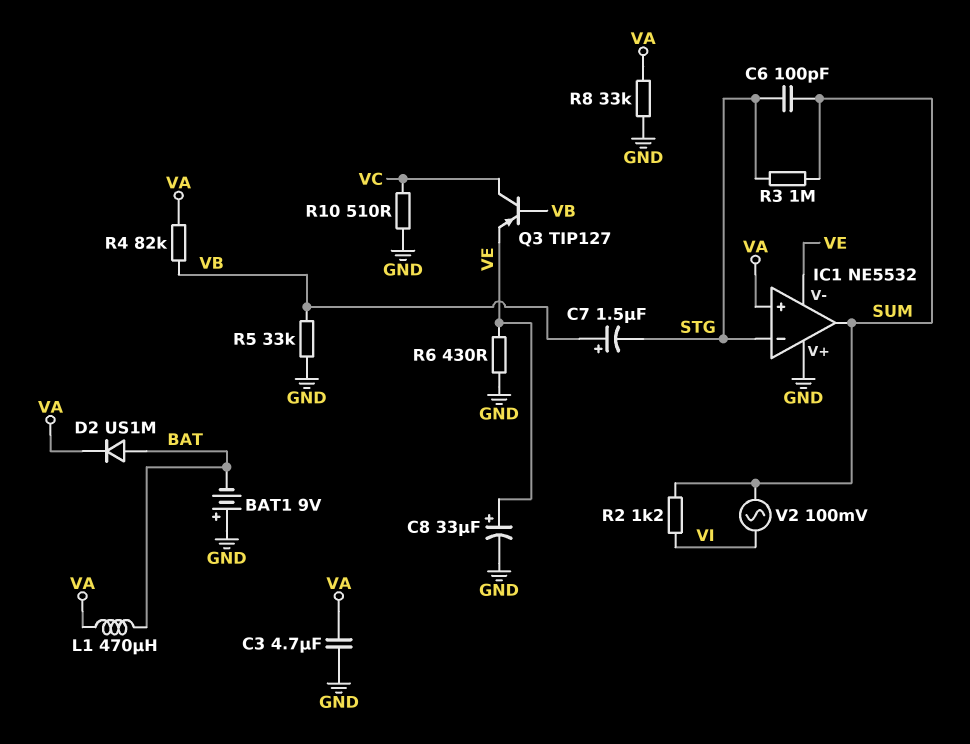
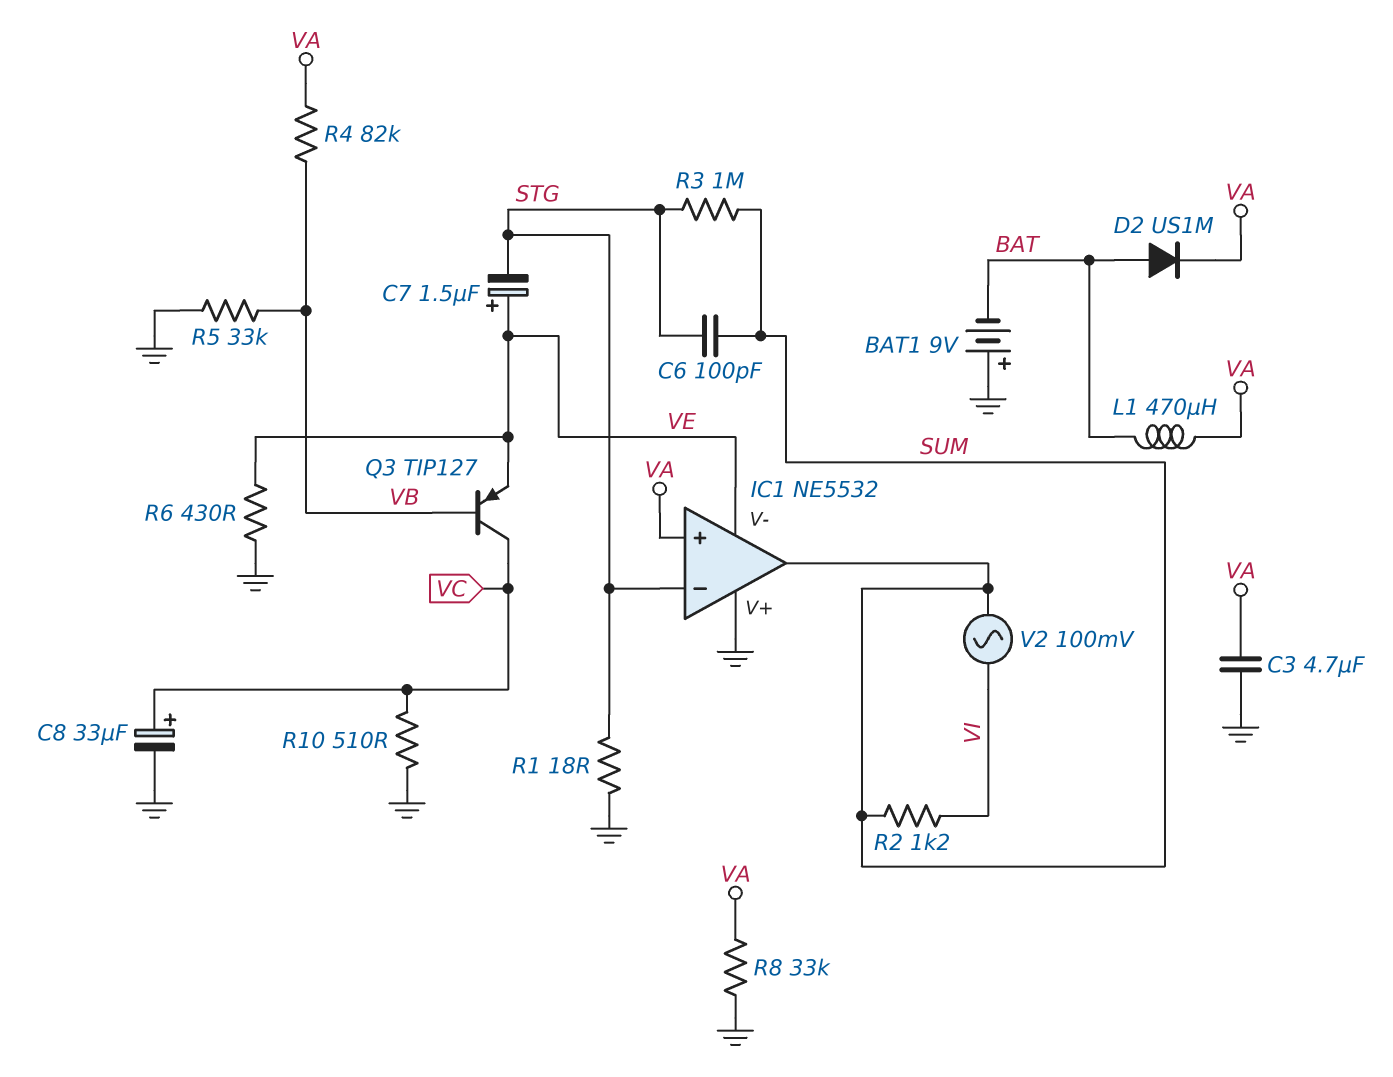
C7: 1.5uF (plus VB, minus STG) -> 1.5uF (plus VE, minus STG)
C8: 33uF (plus VE, minus GND) -> 33uF (plus VC, minus GND)
R1: none -> 18 (GND, STG)

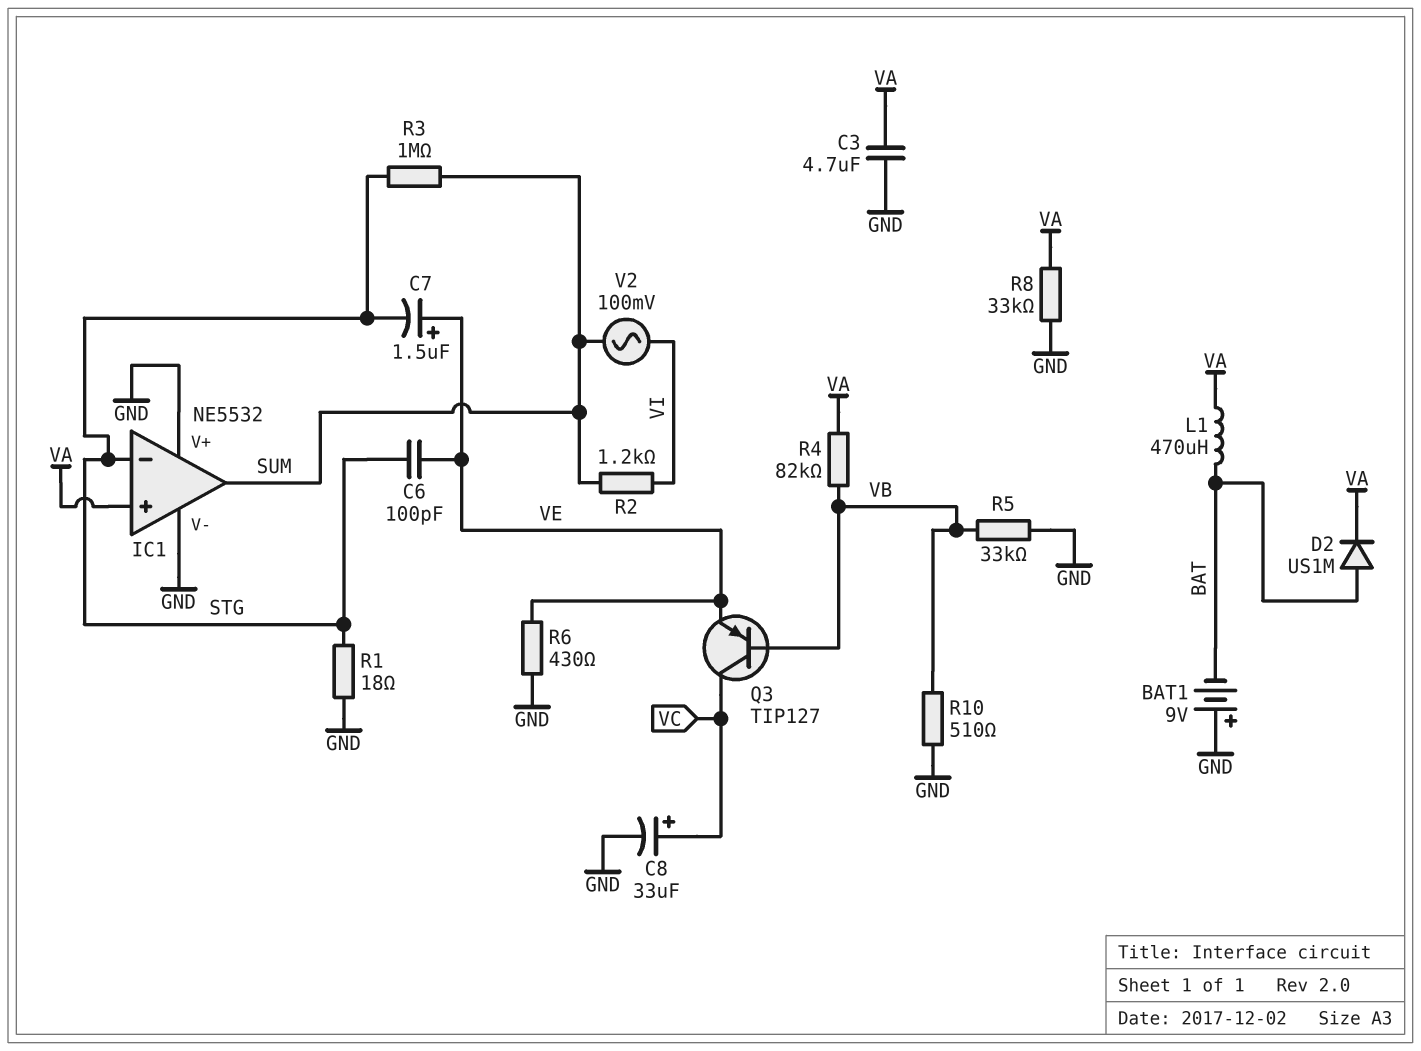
C6: 100pF (STG, SUM) -> 100pF (STG, VE)
IC1 pin V-: VE -> GND
R10: 510 (GND, VC) -> 510 (GND, VB)

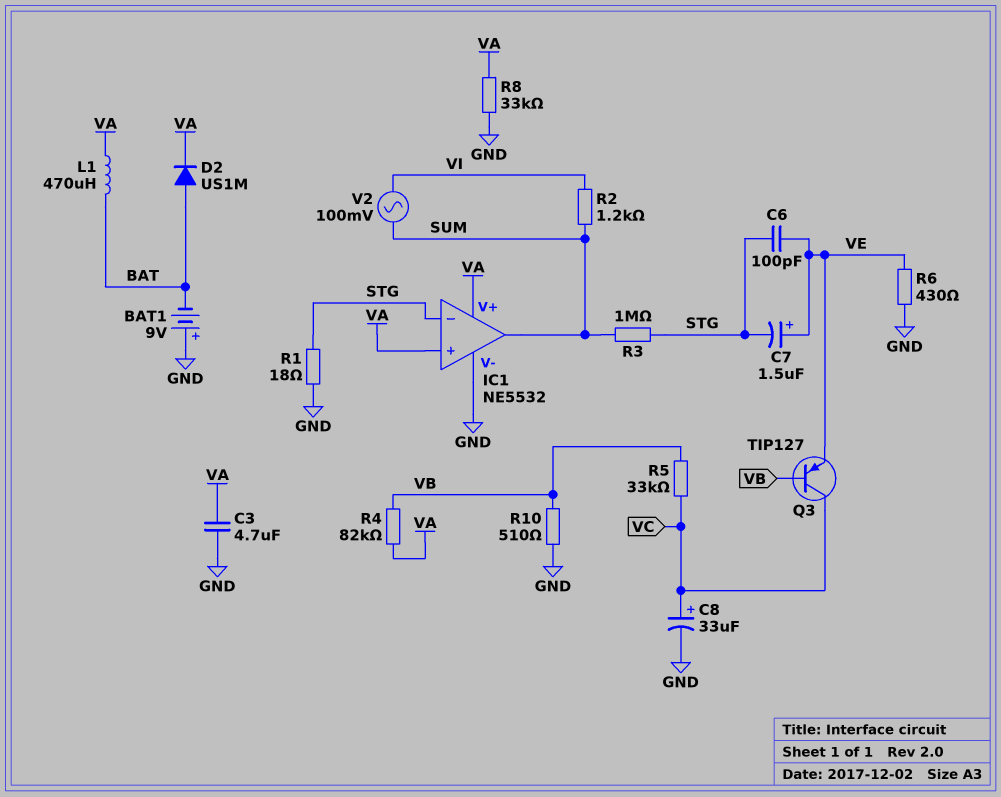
IC1 pin V+: GND -> VA
R5: 33k (GND, VB) -> 33k (VB, VC)

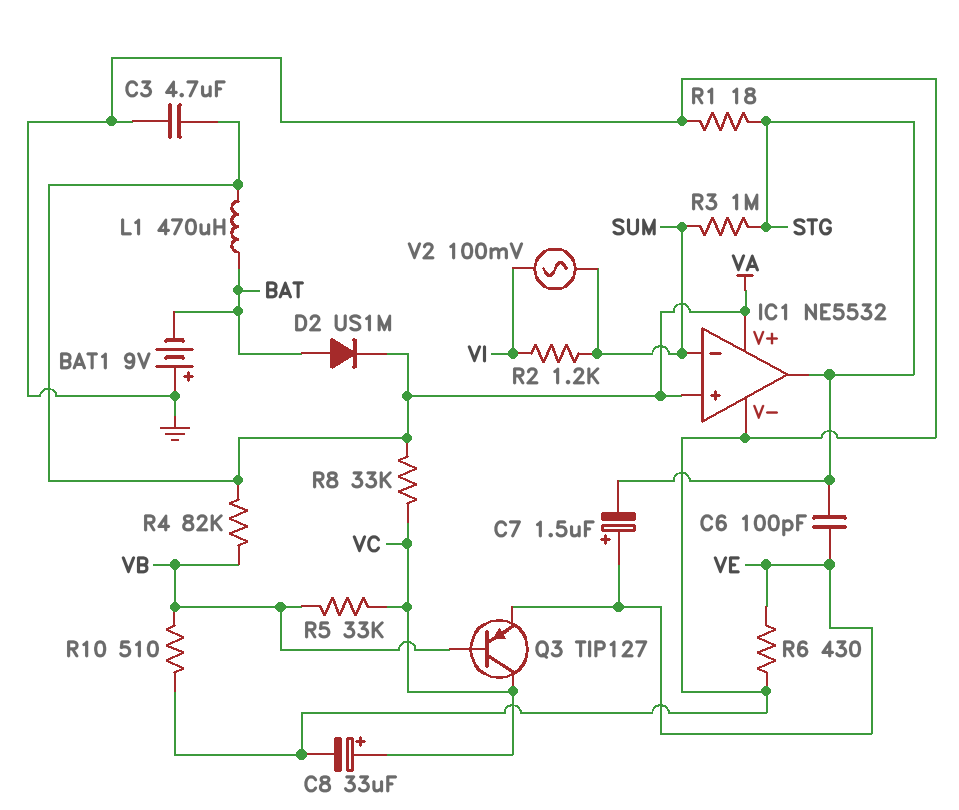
IC1 pin in-: STG -> SUM
IC1 pin out: SUM -> STG
R8: 33k (GND, VA) -> 33k (VA, VC)

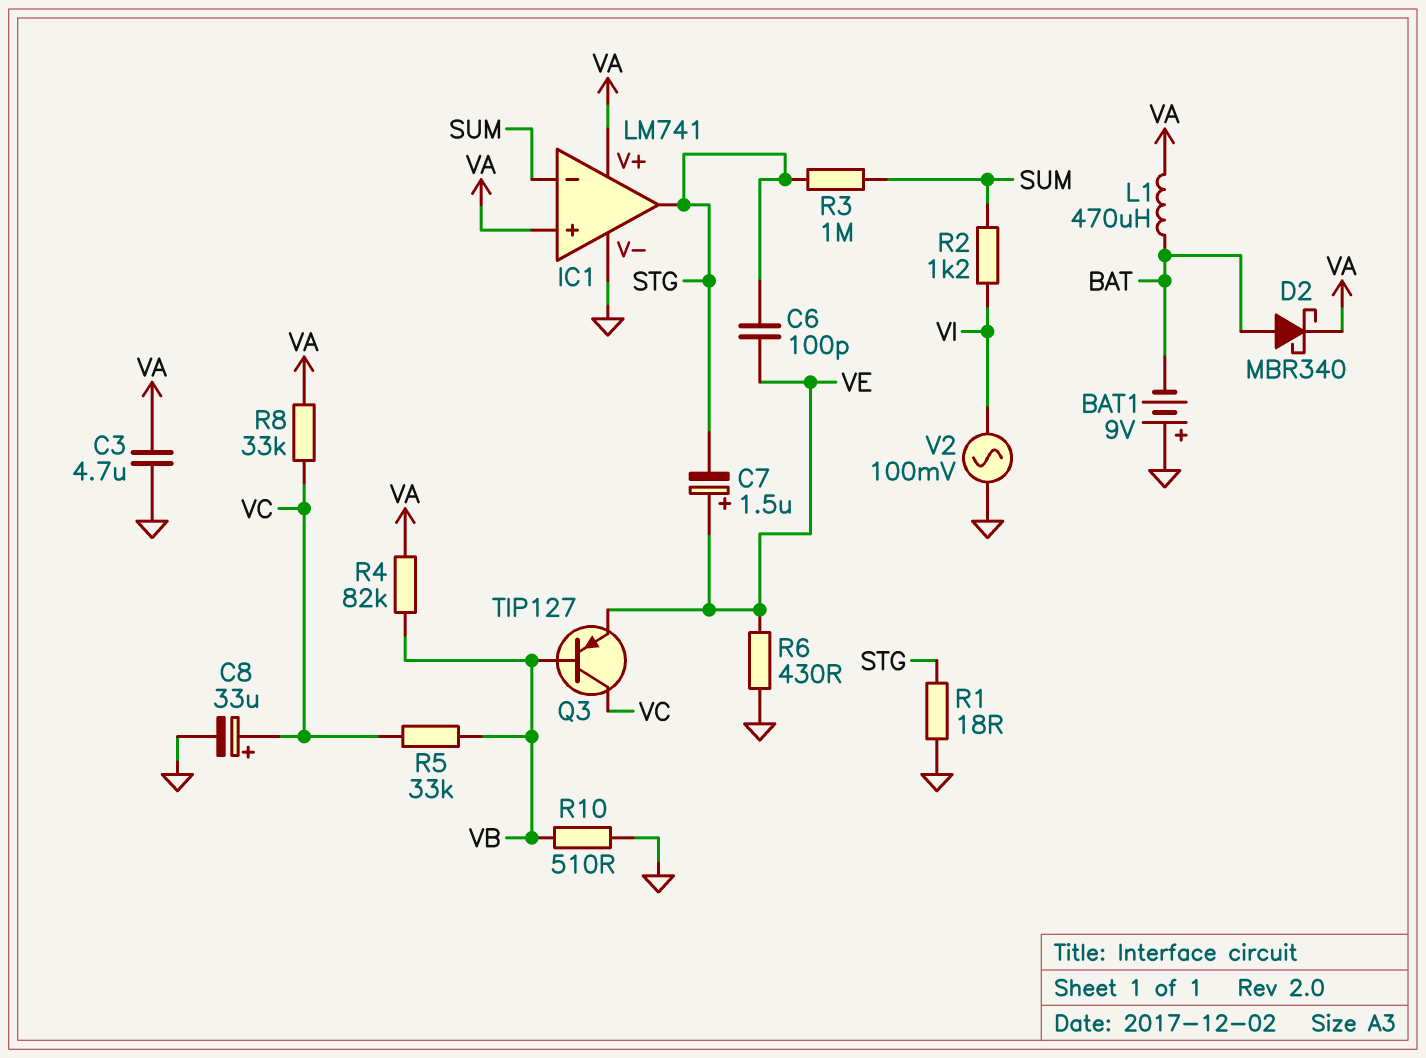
D2: diode US1M (A BAT, K VA) -> schottky MBR340 (A BAT, K VA)
IC1: NE5532 -> LM741
V2: AC 100mV (SUM, VI) -> AC 100mV (GND, VI)

